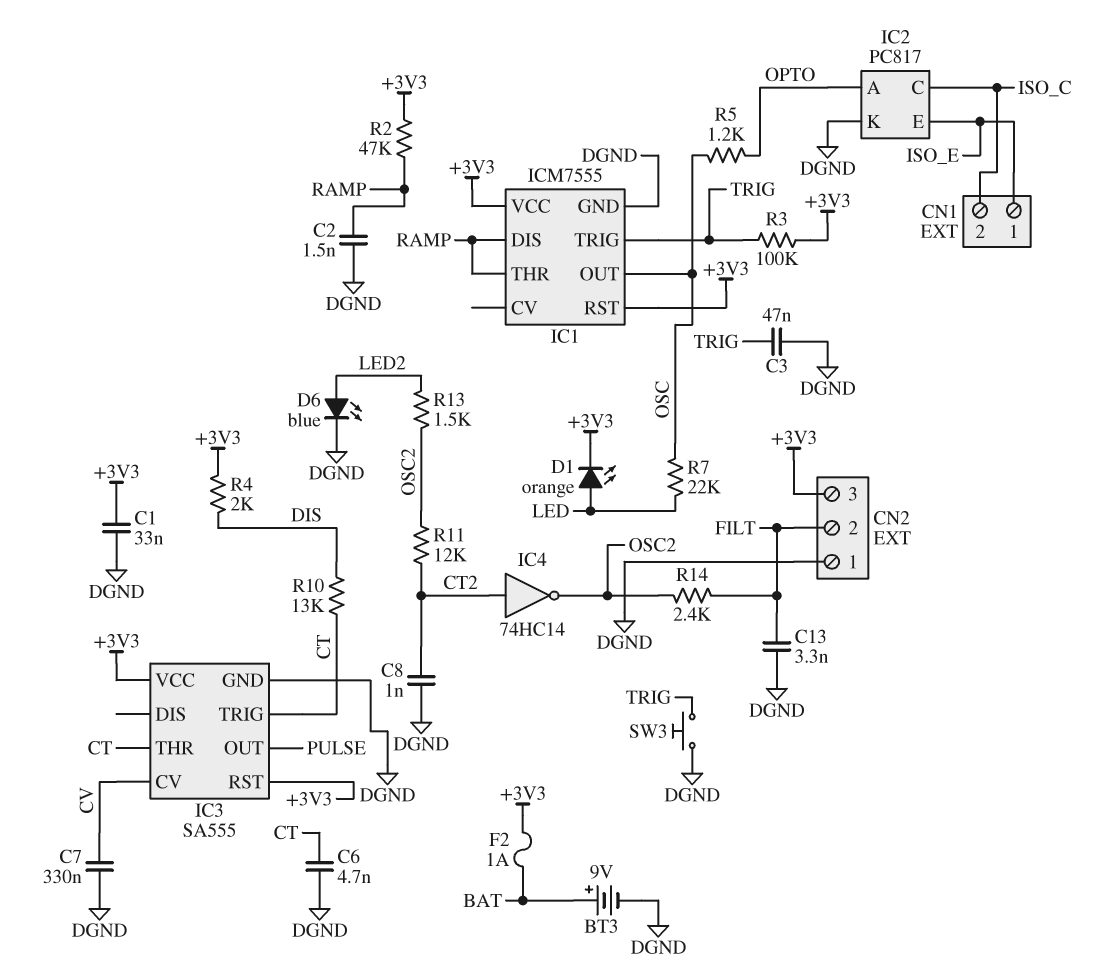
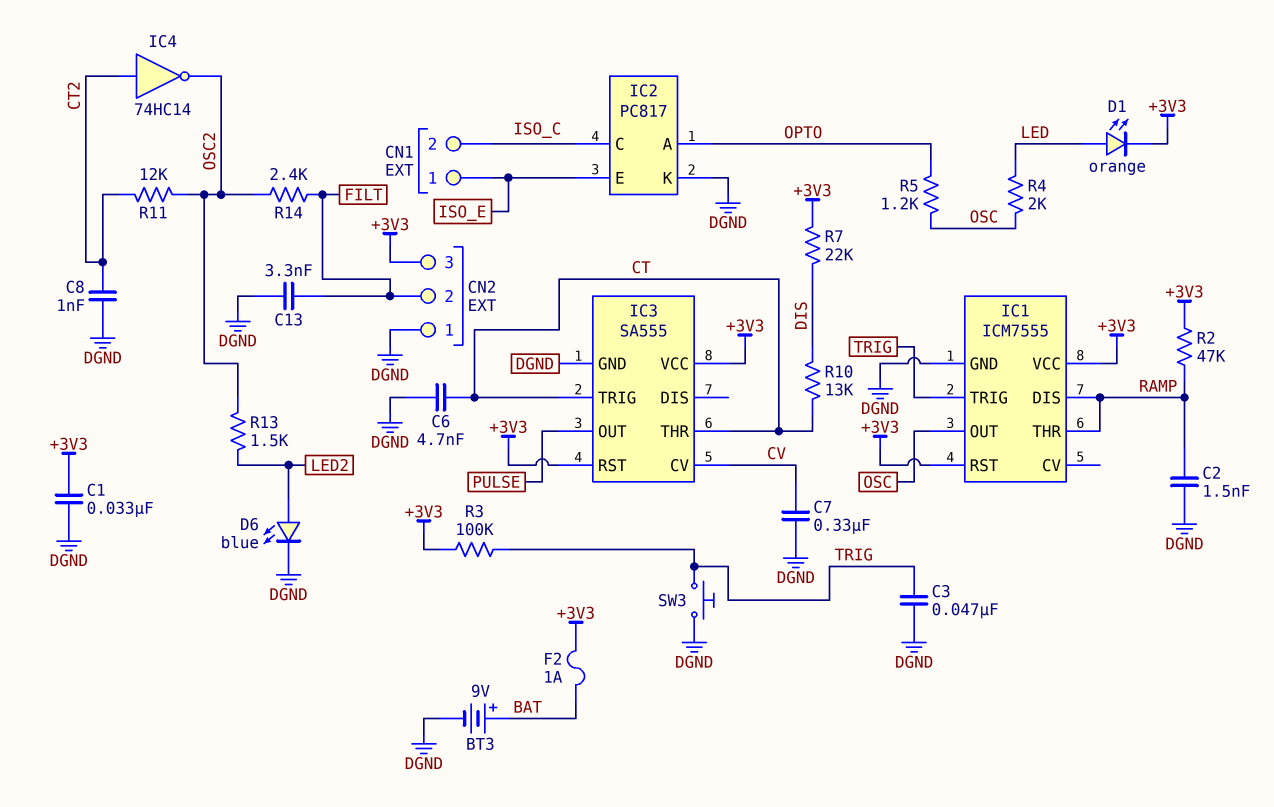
R4: 2k (+3V3, DIS) -> 2k (LED, OSC)
R7: 22k (LED, OSC) -> 22k (+3V3, DIS)

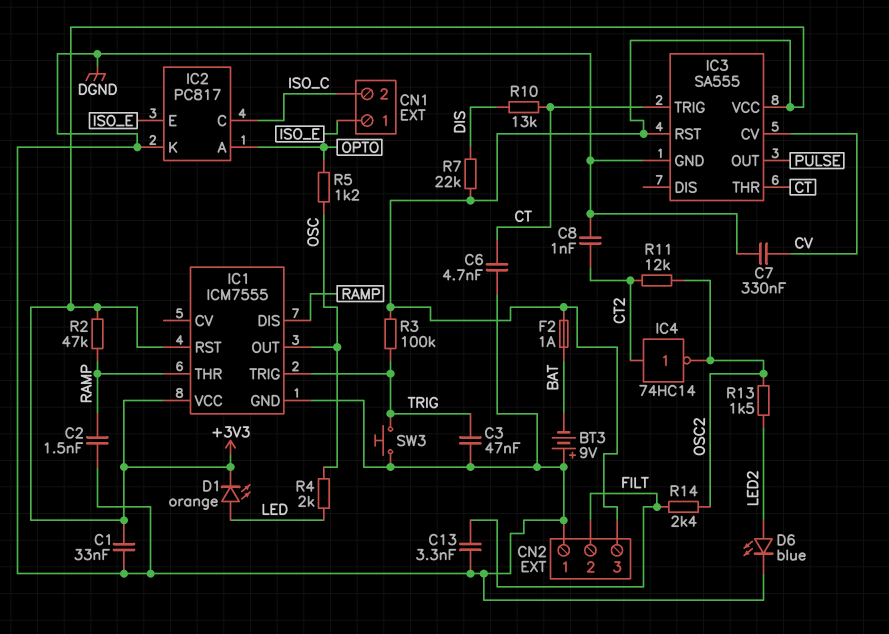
BT3: 9V (plus BAT, minus DGND) -> 9V (plus DGND, minus BAT)

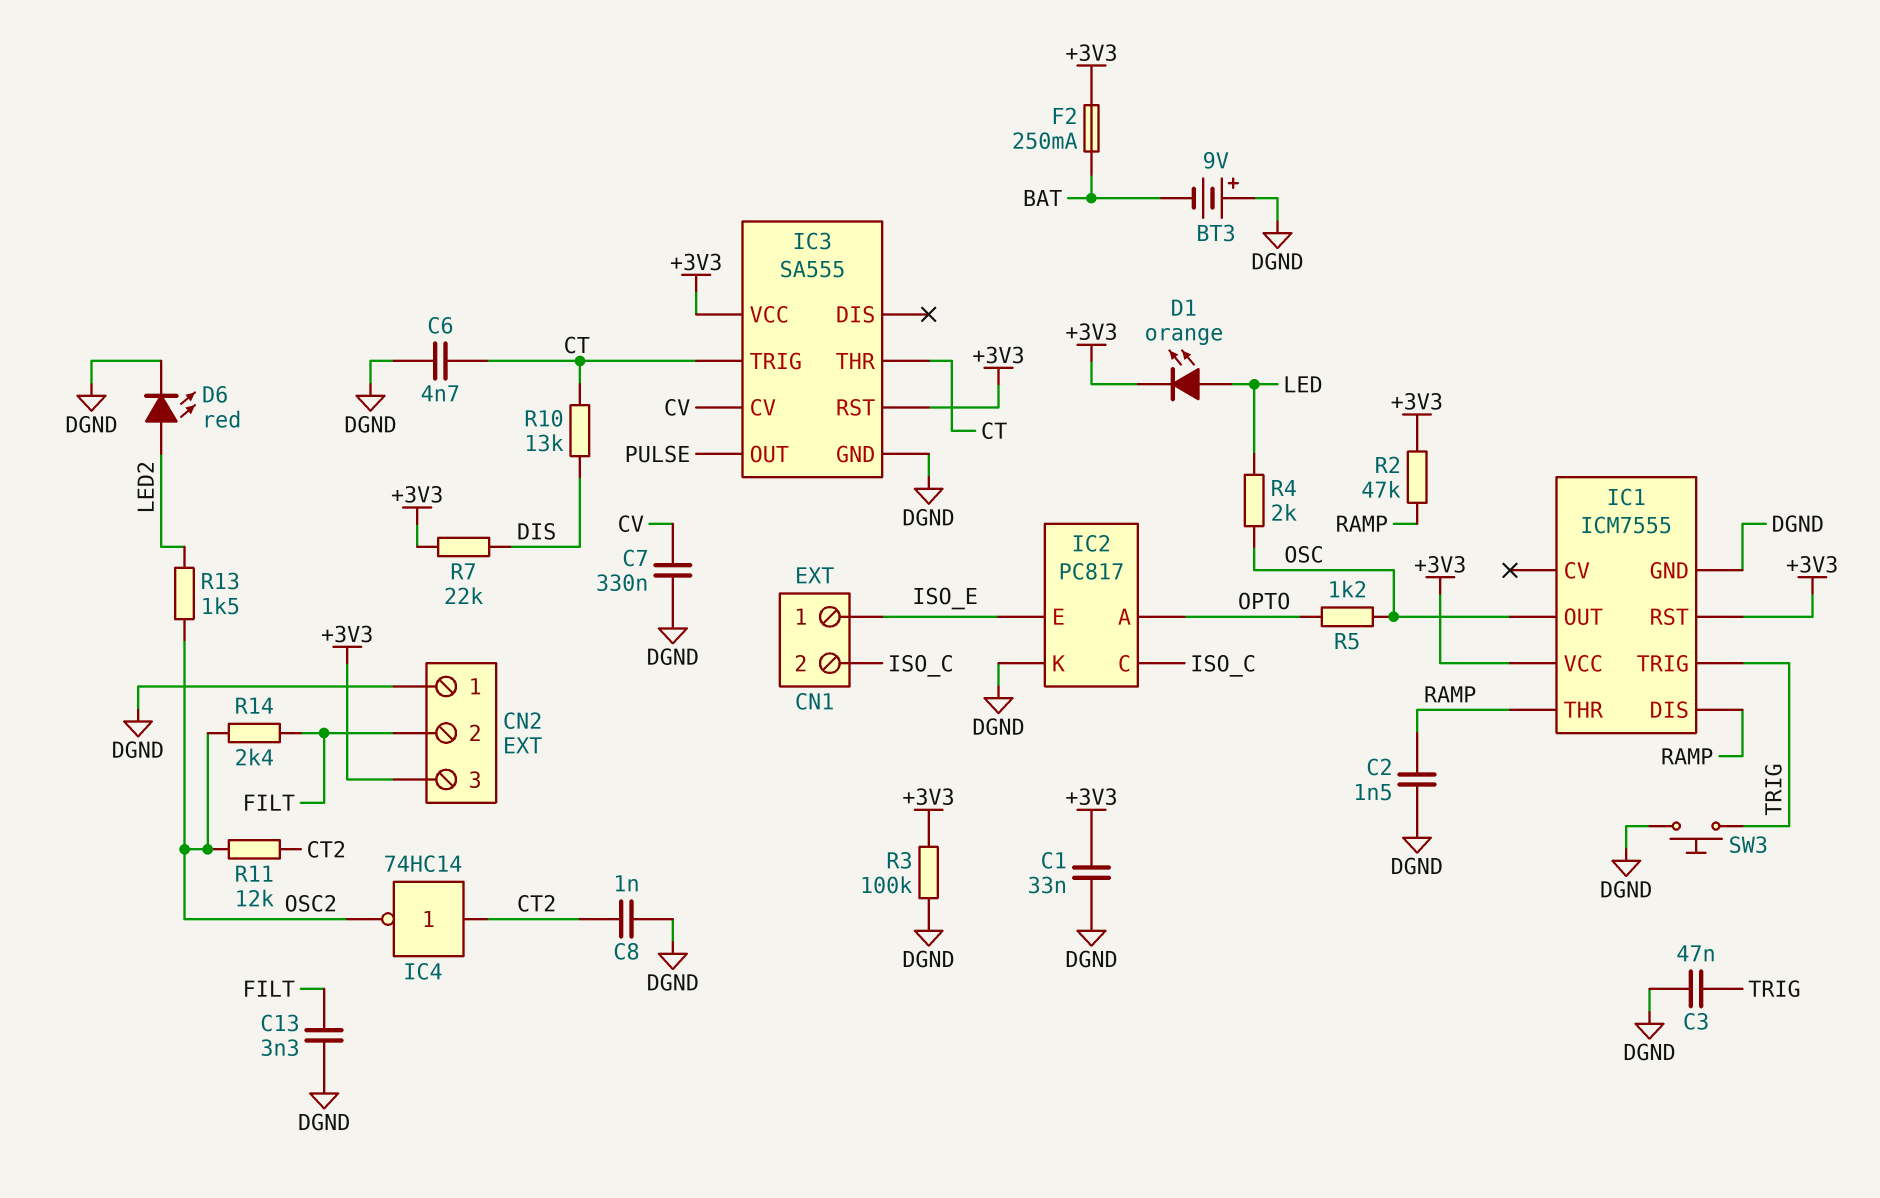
D6: LED blue (A LED2, K DGND) -> LED red (A LED2, K DGND)
F2: 1A (+3V3, BAT) -> 250mA (+3V3, BAT)
R3: 100k (+3V3, TRIG) -> 100k (+3V3, DGND)

